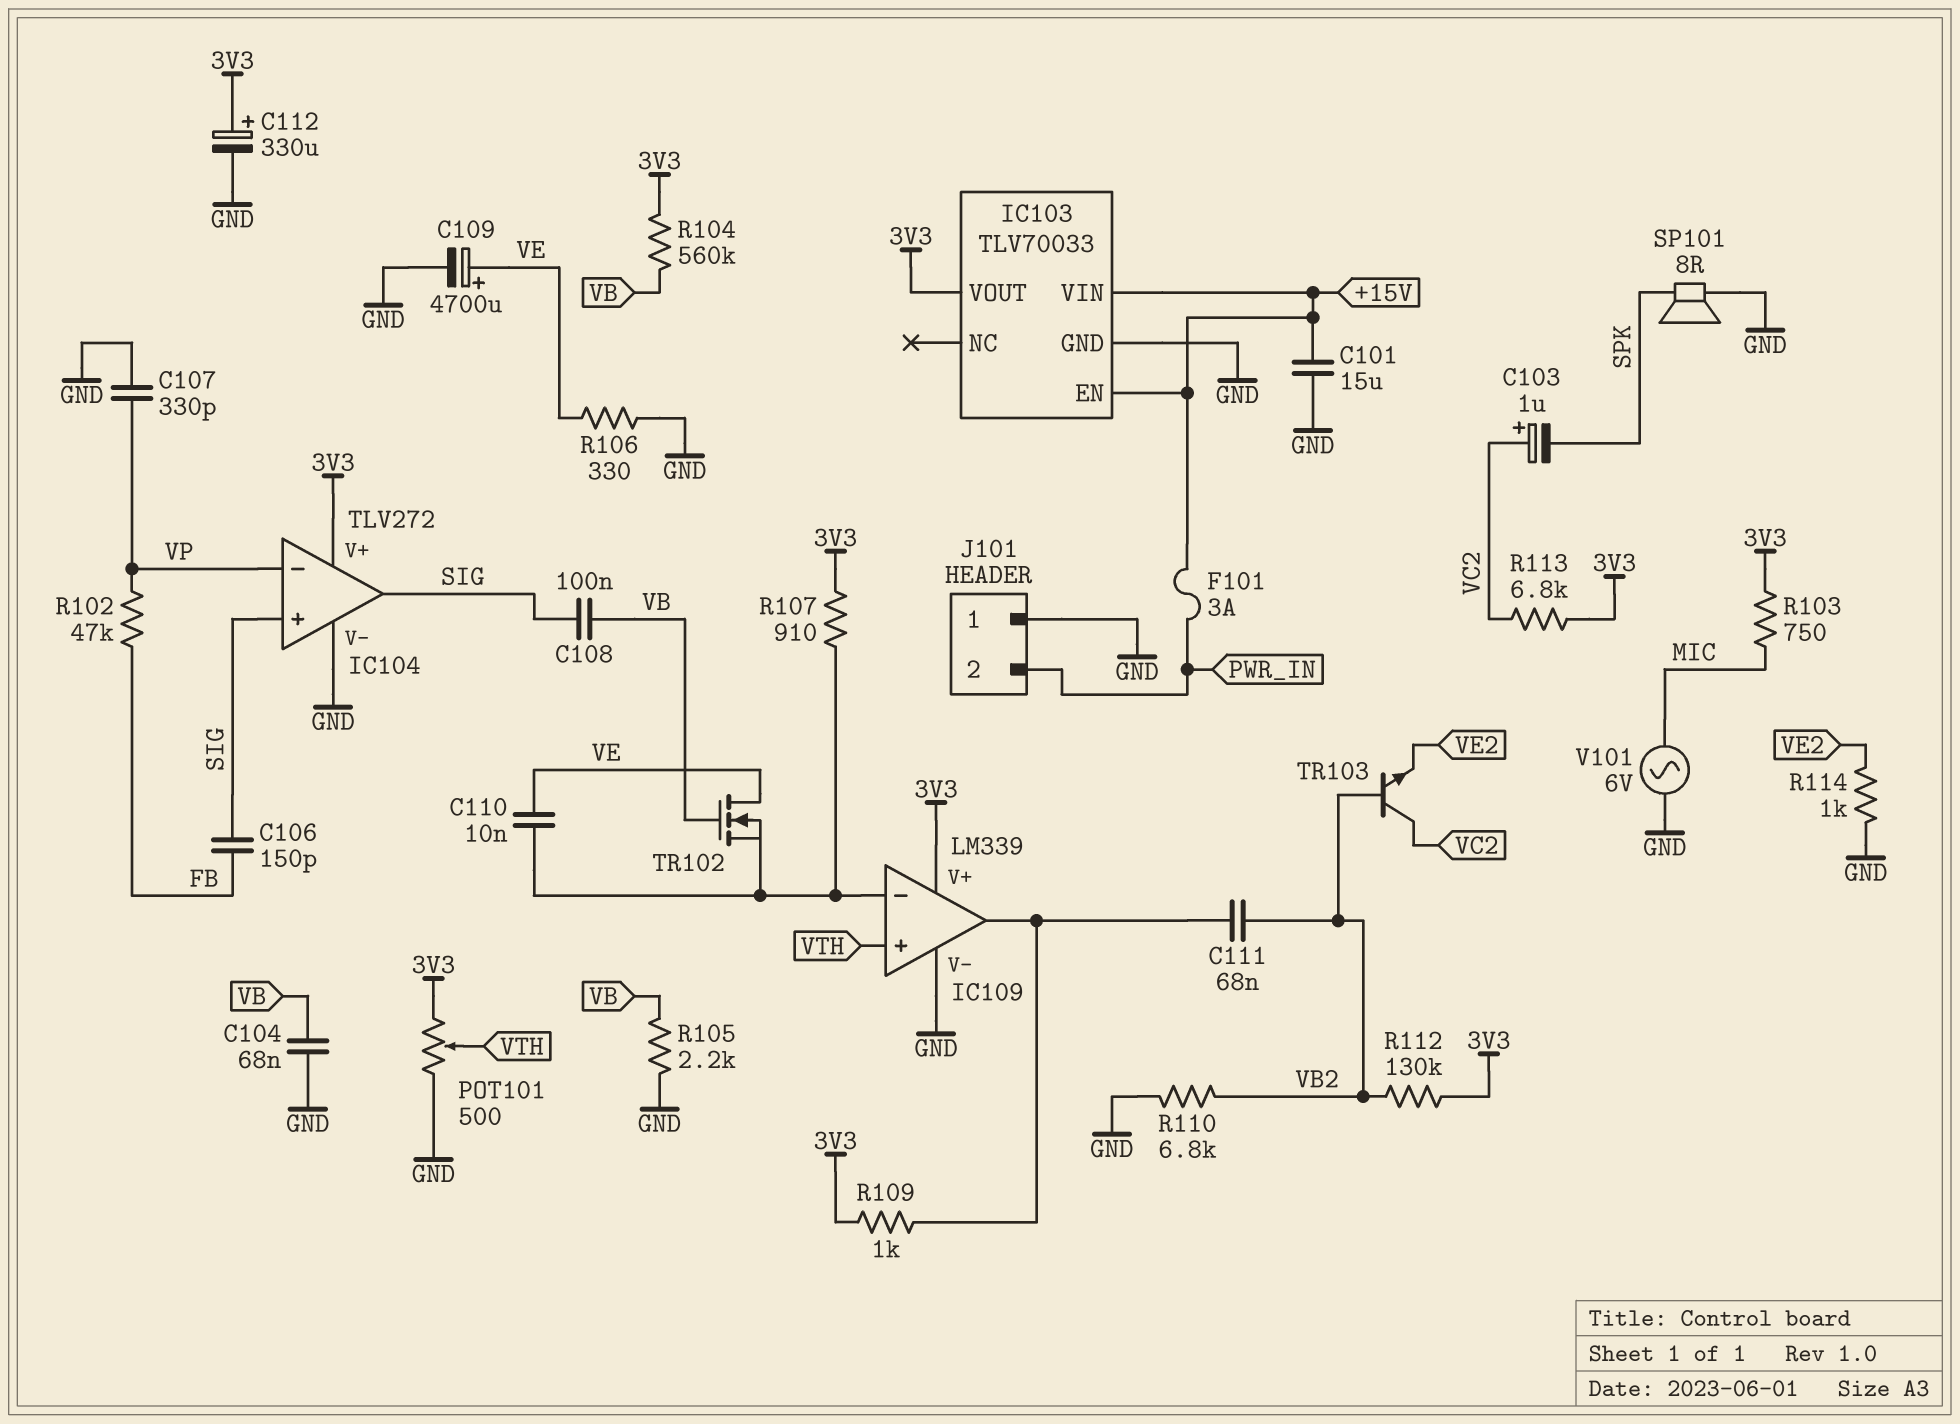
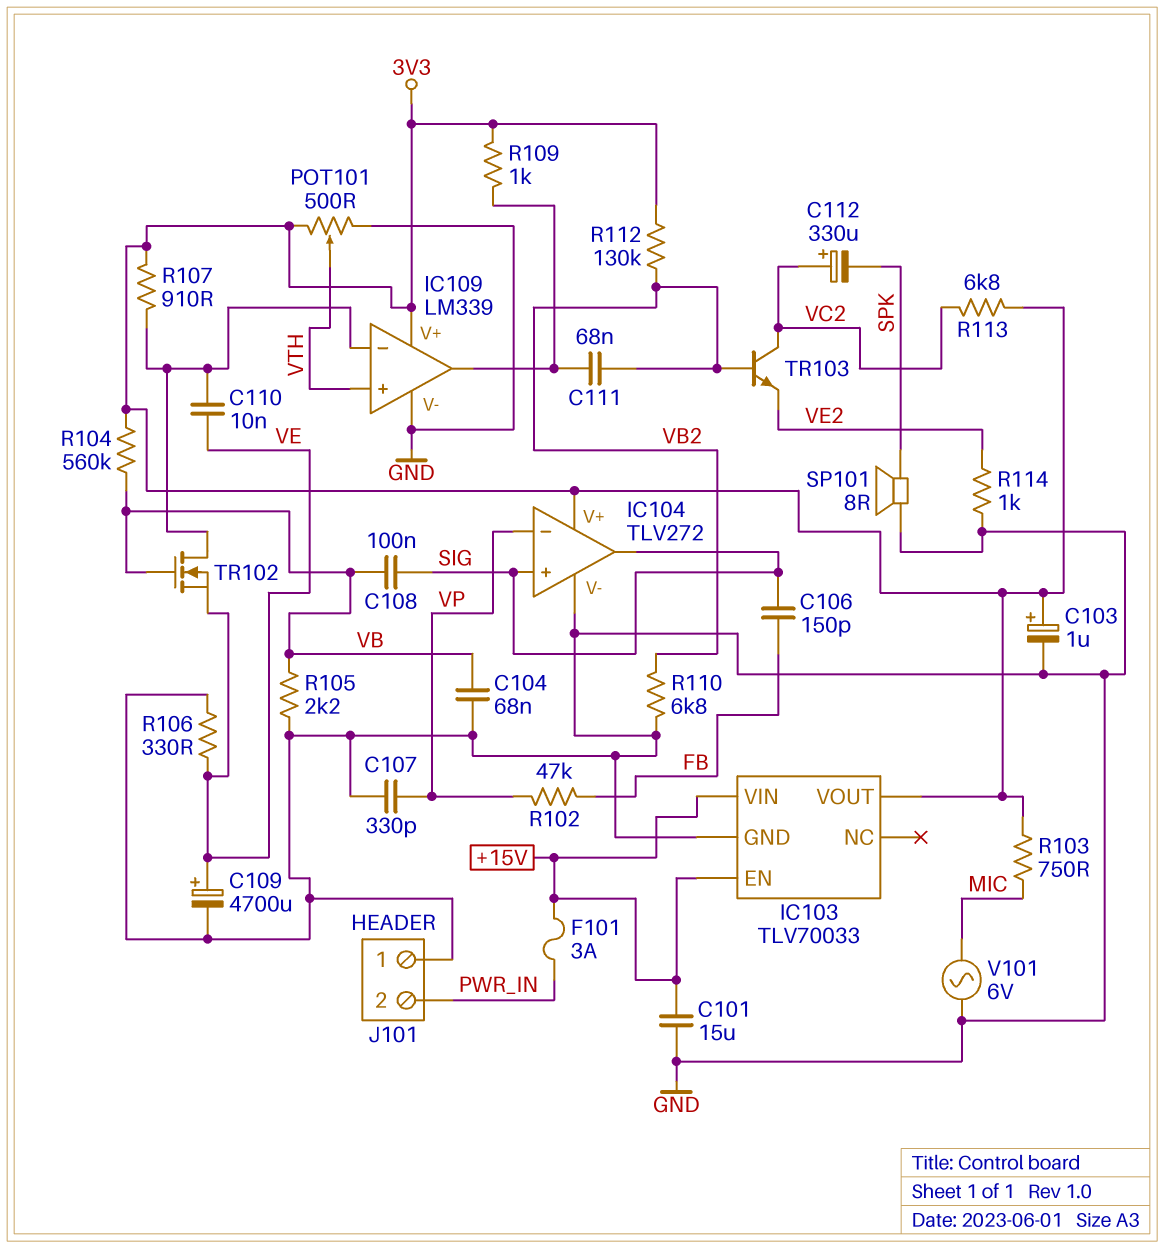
C103: 1uF (plus VC2, minus SPK) -> 1uF (plus 3V3, minus GND)
C112: 330uF (plus 3V3, minus GND) -> 330uF (plus VC2, minus SPK)
TR102: NMOS (G VB, D VE, S IC109/in-) -> NMOS (G VB, D IC109/in-, S VE)

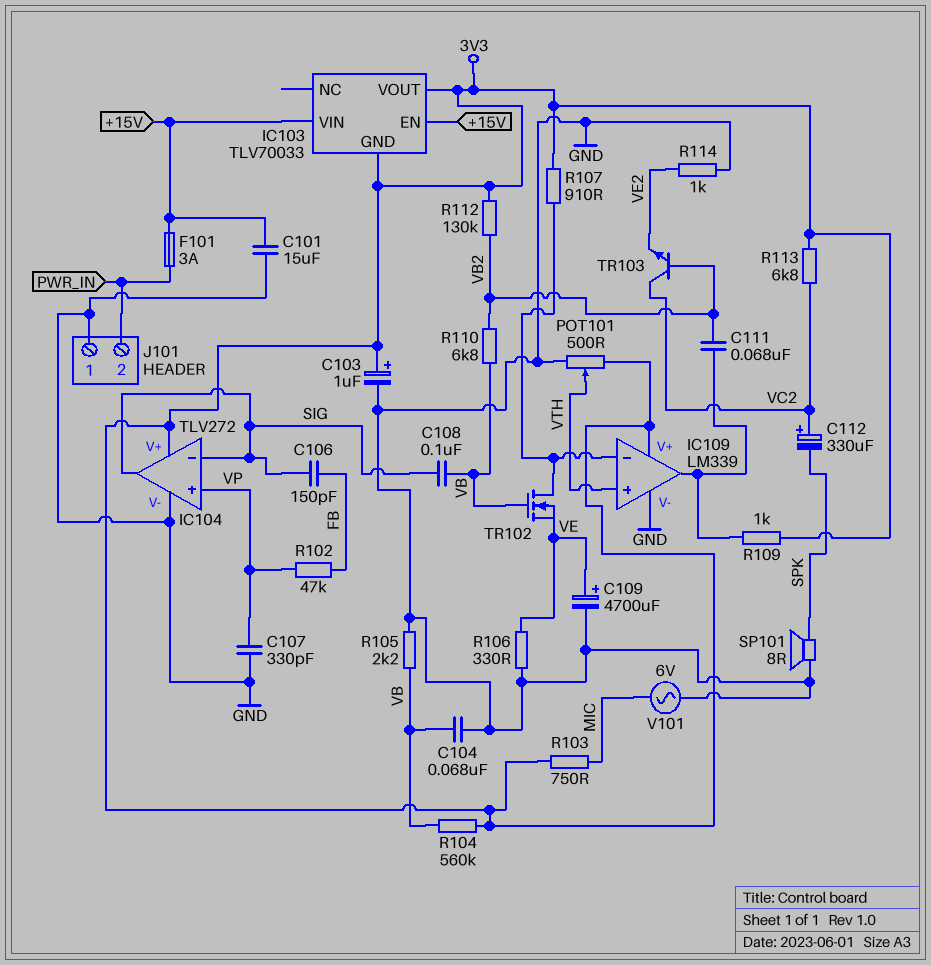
C110: 10nF (IC109/in-, VE) -> none
IC103 pin GND: GND -> 3V3
IC104 pin in+: SIG -> VP
IC104 pin in-: VP -> SIG
R110: 6.8k (GND, VB2) -> 6.8k (VB, VB2)

